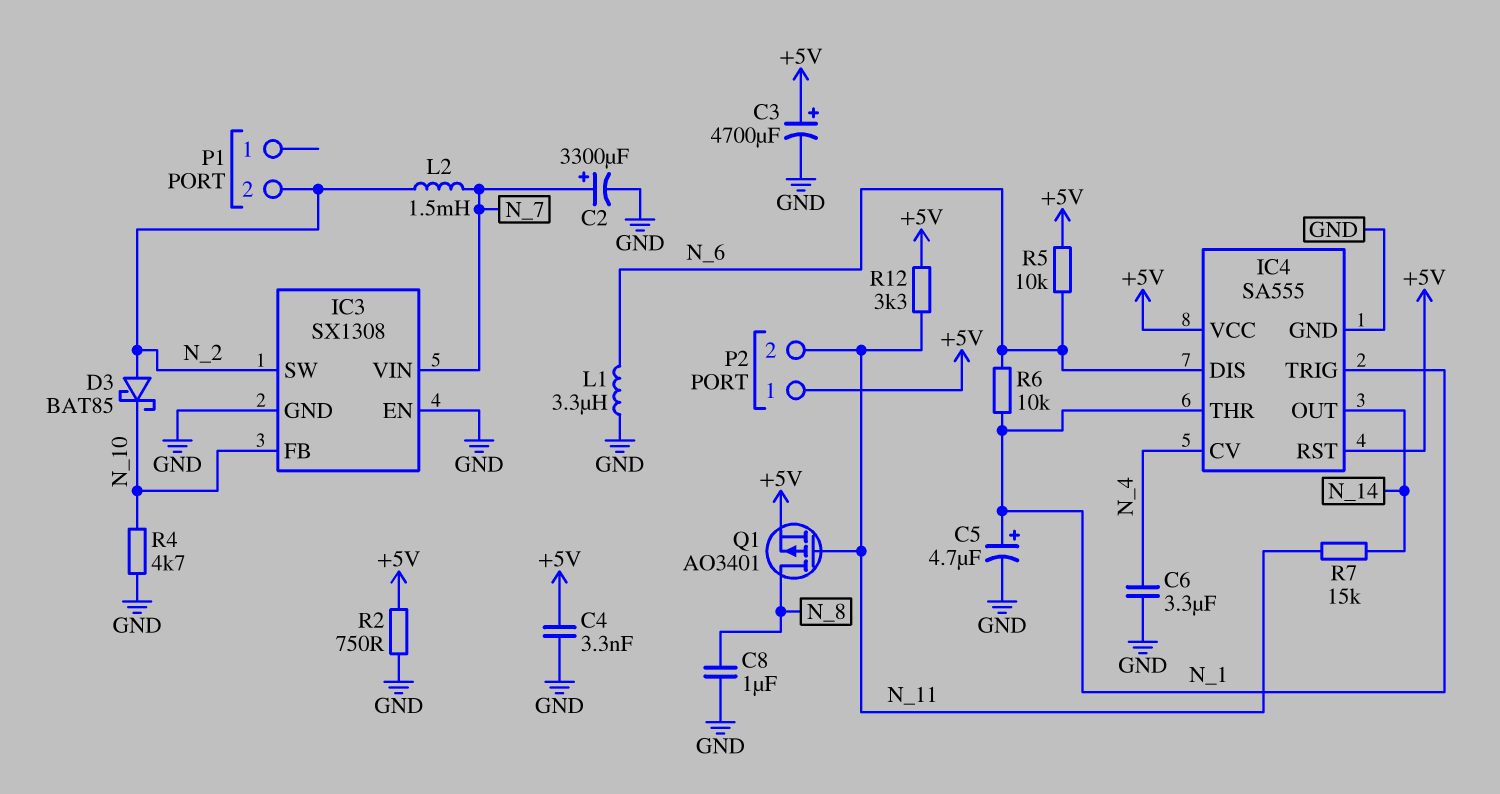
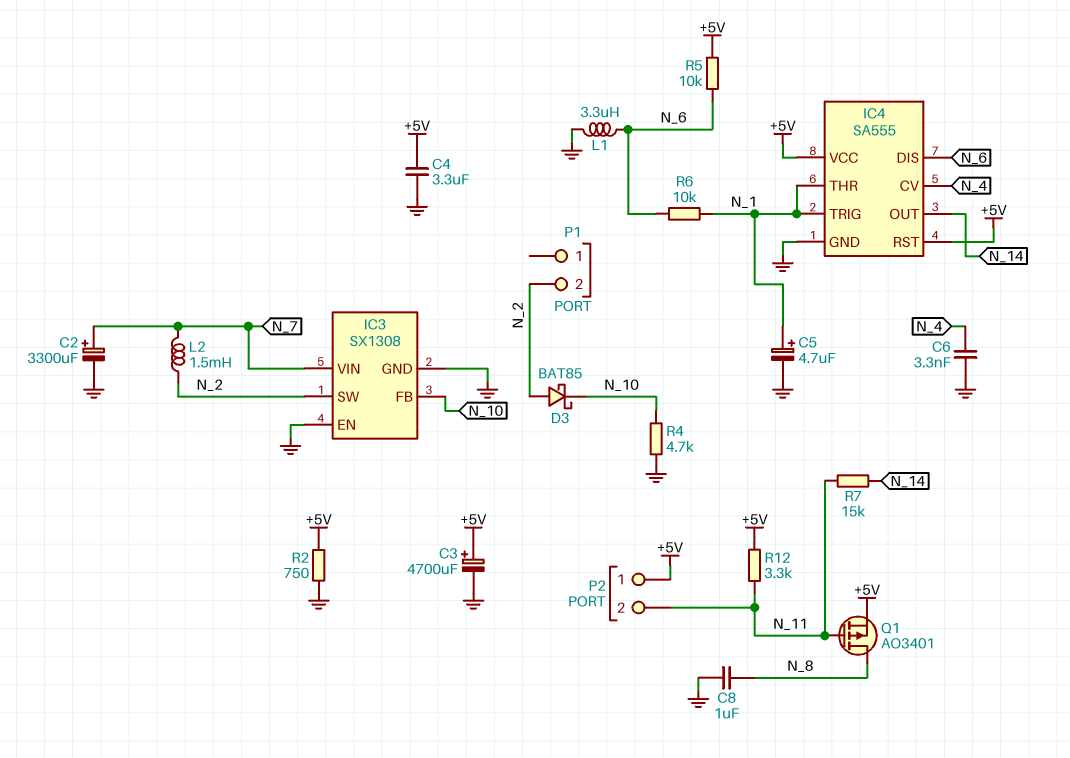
C4: 3.3nF (+5V, GND) -> 3.3uF (+5V, GND)
C6: 3.3uF (GND, N_4) -> 3.3nF (GND, N_4)

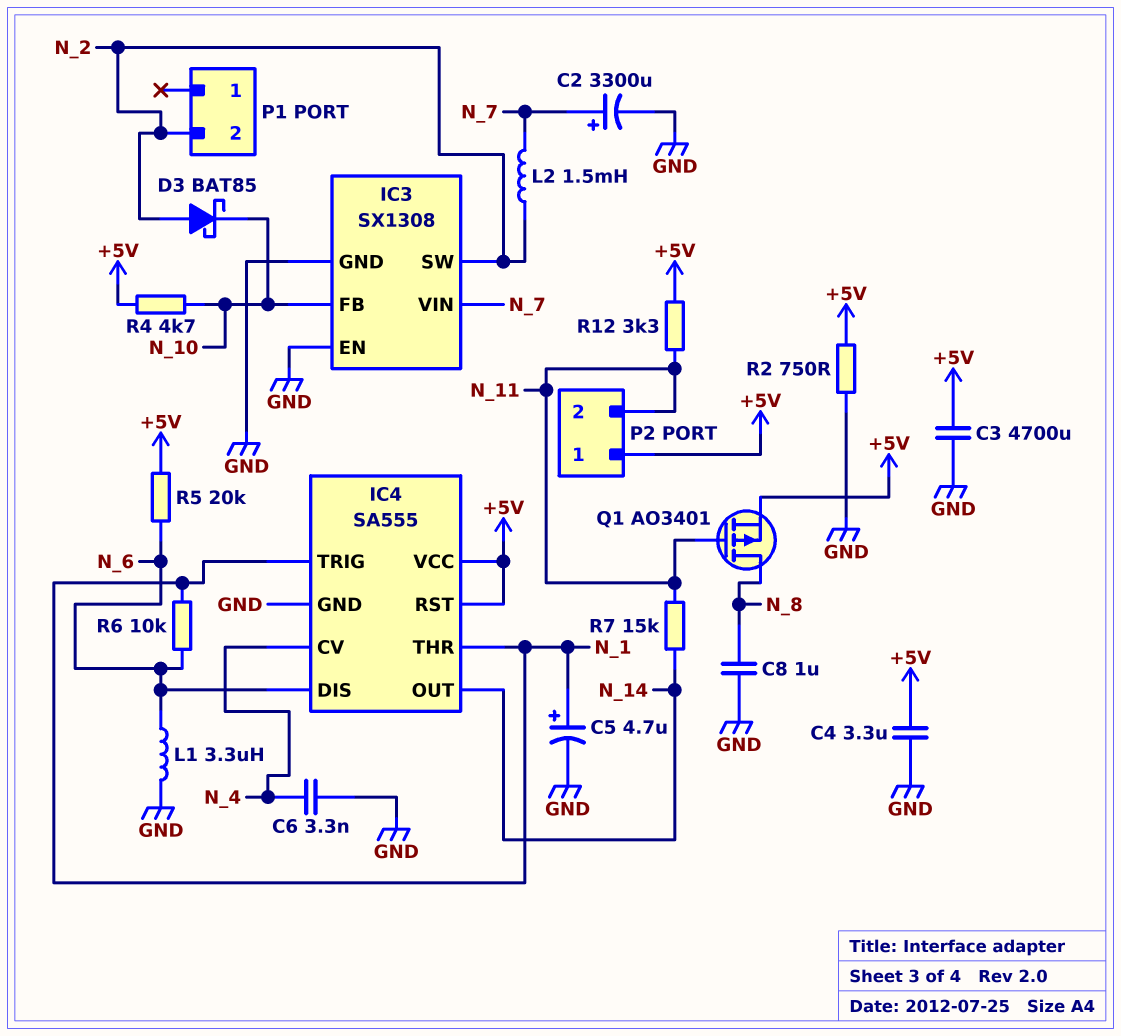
C3: 4700uF (plus +5V, minus GND) -> 4700uF (+5V, GND)
R4: 4.7k (GND, N_10) -> 4.7k (+5V, N_10)
R5: 10k (+5V, N_6) -> 20k (+5V, N_6)

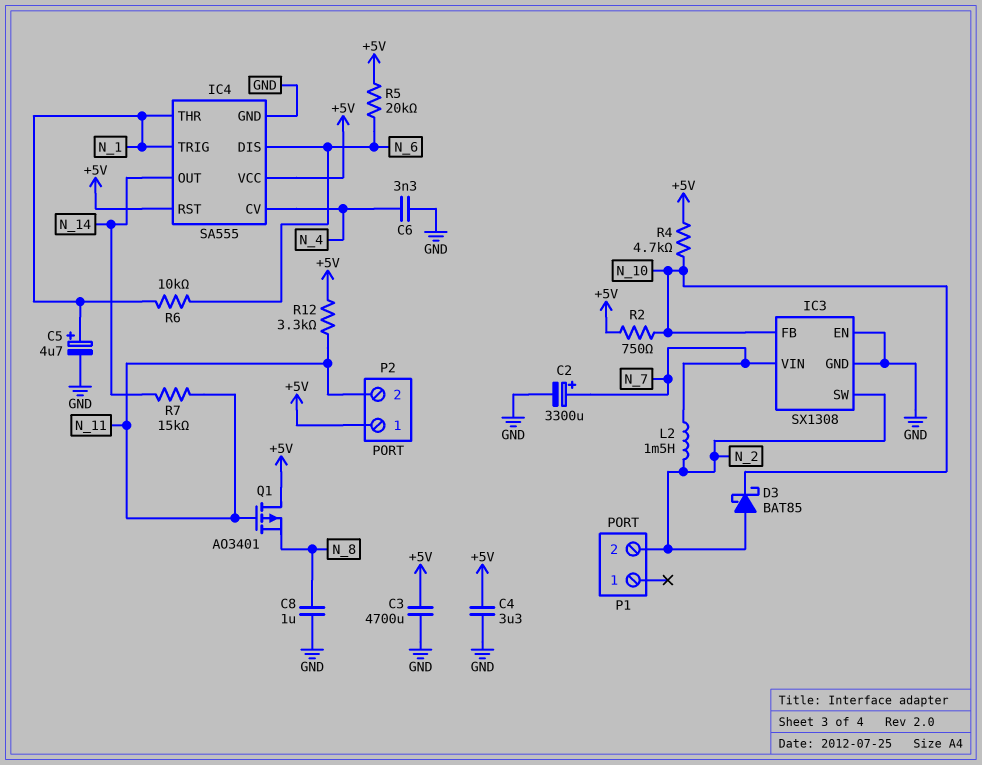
L1: 3.3uH (GND, N_6) -> none
Q1: PMOS AO3401 (G N_11, D N_8, S +5V) -> PMOS AO3401 (G N_11, D +5V, S N_8)
R2: 750 (+5V, GND) -> 750 (+5V, N_10)

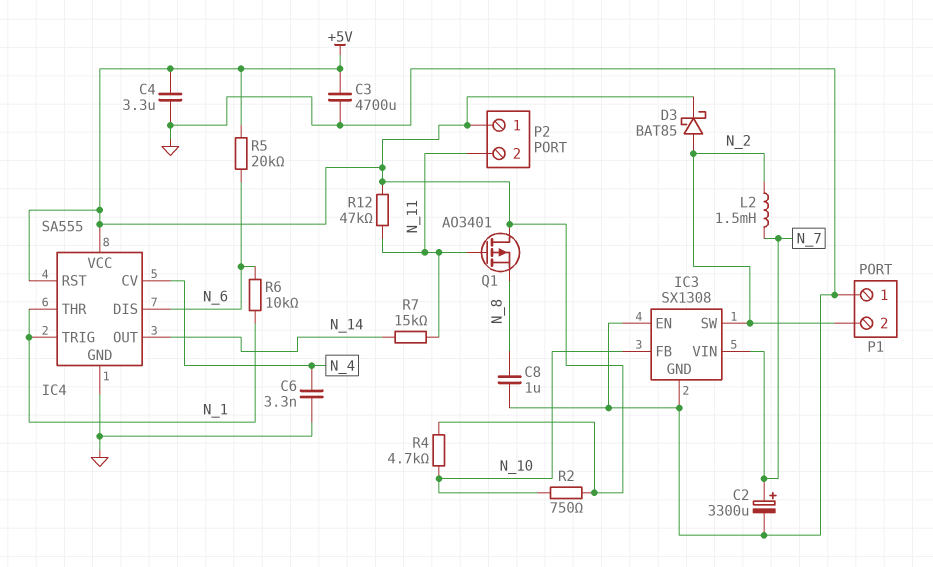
C5: 4.7uF (plus N_1, minus GND) -> none
D3: schottky BAT85 (A N_2, K N_10) -> schottky BAT85 (A N_2, K +5V)
P1 pin 1: none -> GND
R12: 3.3k (+5V, N_11) -> 47k (+5V, N_11)

